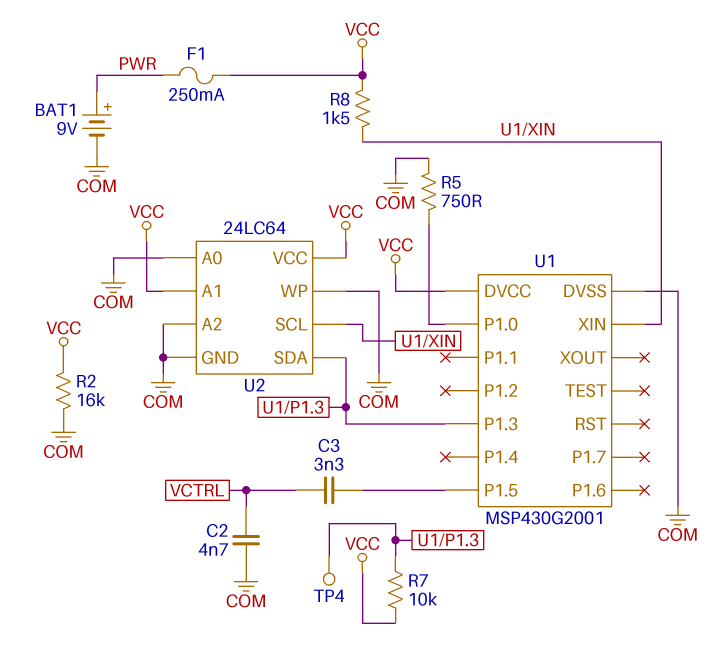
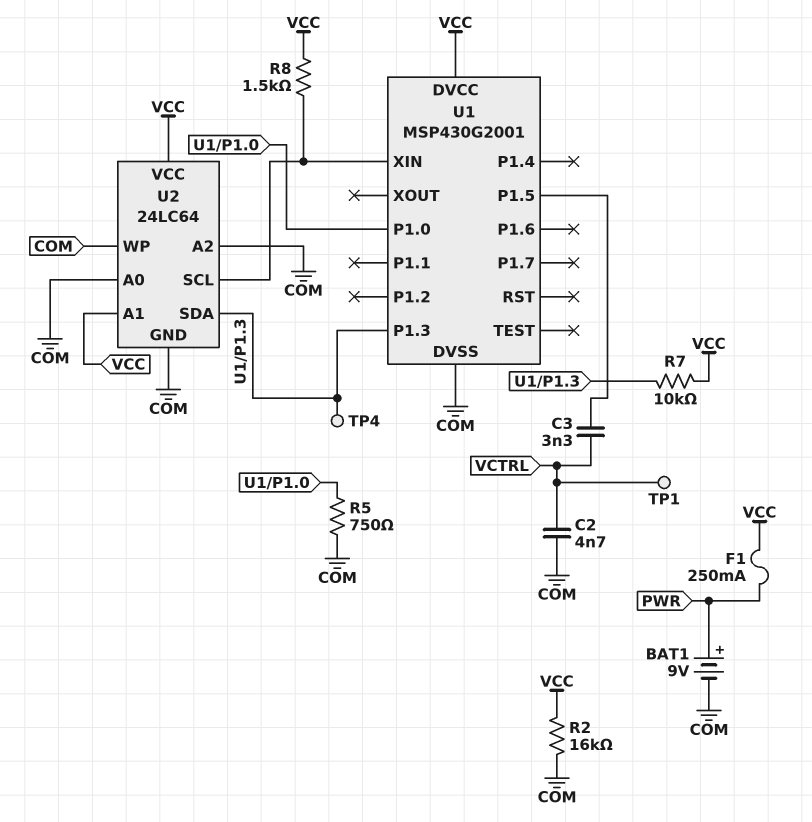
TP1: none -> test point (VCTRL)

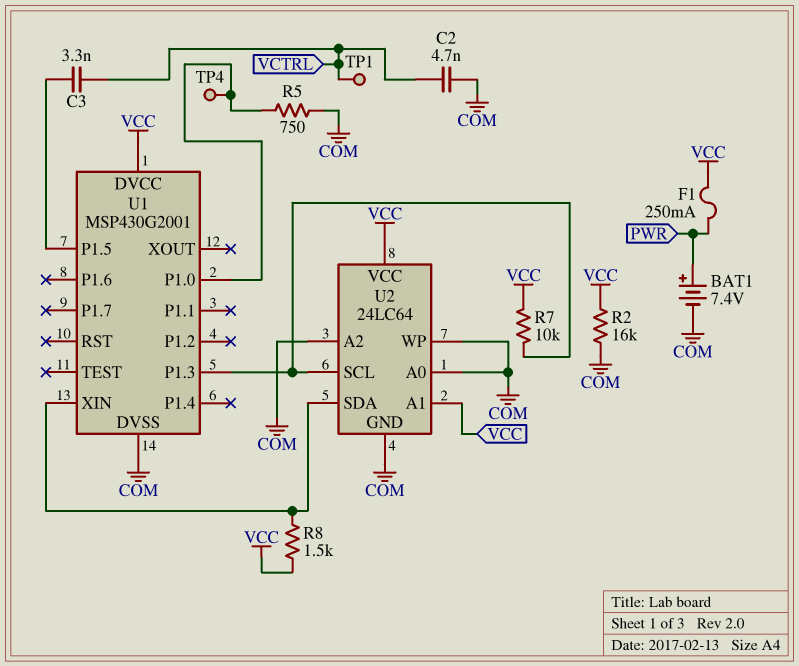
BAT1: 9V (plus PWR, minus COM) -> 7.4V (plus PWR, minus COM)
TP4: test point (U1/P1.3) -> test point (U1/P1.0)
U2 pin SCL: U1/XIN -> U1/P1.3
U2 pin SDA: U1/P1.3 -> U1/XIN

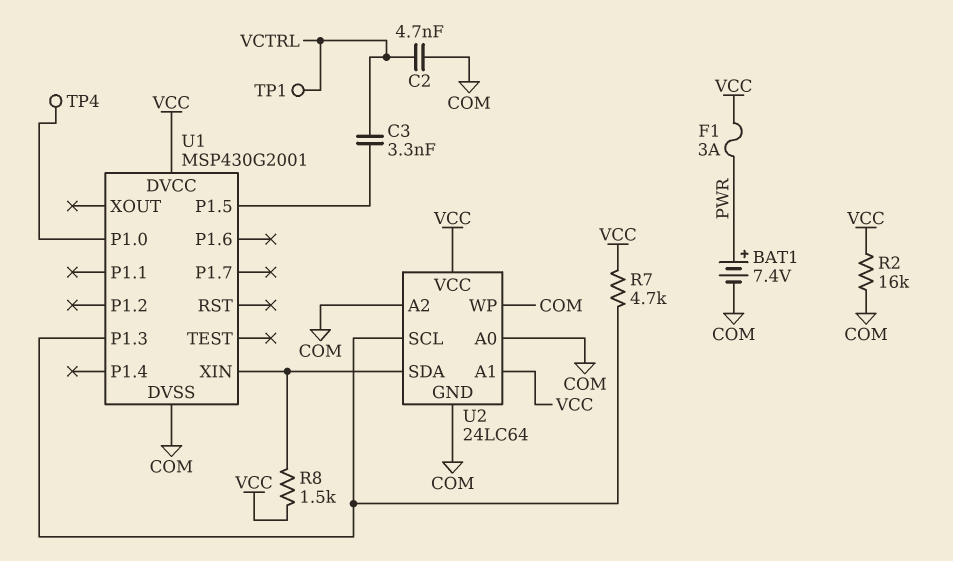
F1: 250mA (PWR, VCC) -> 3A (PWR, VCC)
R5: 750 (COM, U1/P1.0) -> none
R7: 10k (U1/P1.3, VCC) -> 4.7k (U1/P1.3, VCC)

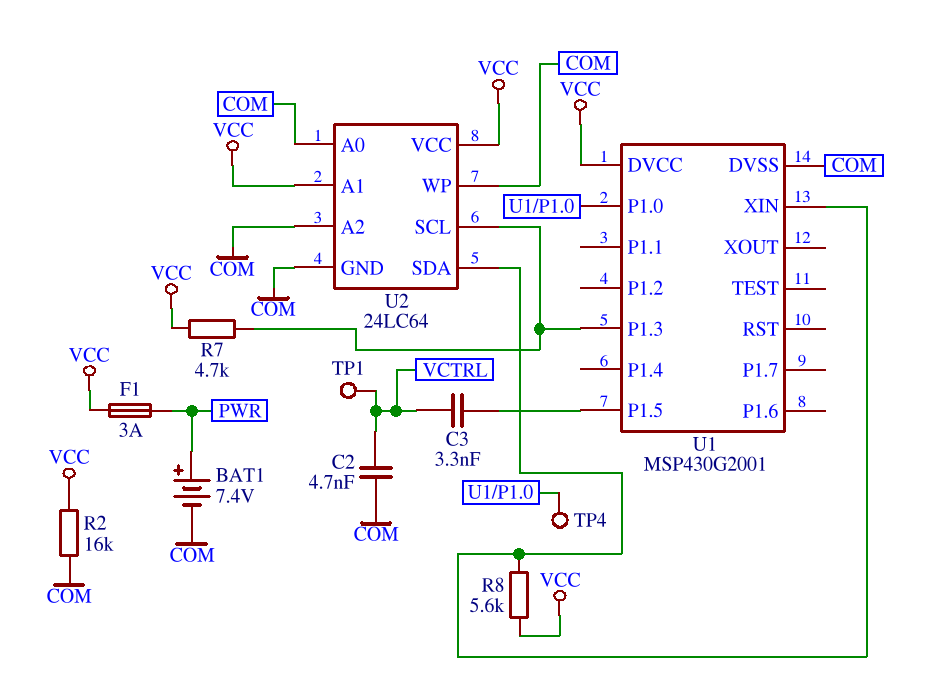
R8: 1.5k (U1/XIN, VCC) -> 5.6k (U1/XIN, VCC)

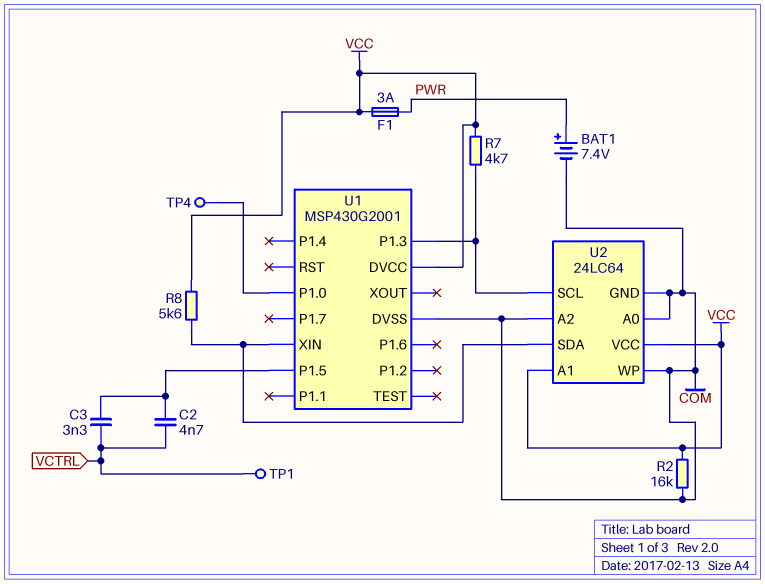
C2: 4.7nF (COM, VCTRL) -> 4.7nF (U1/P1.5, VCTRL)

